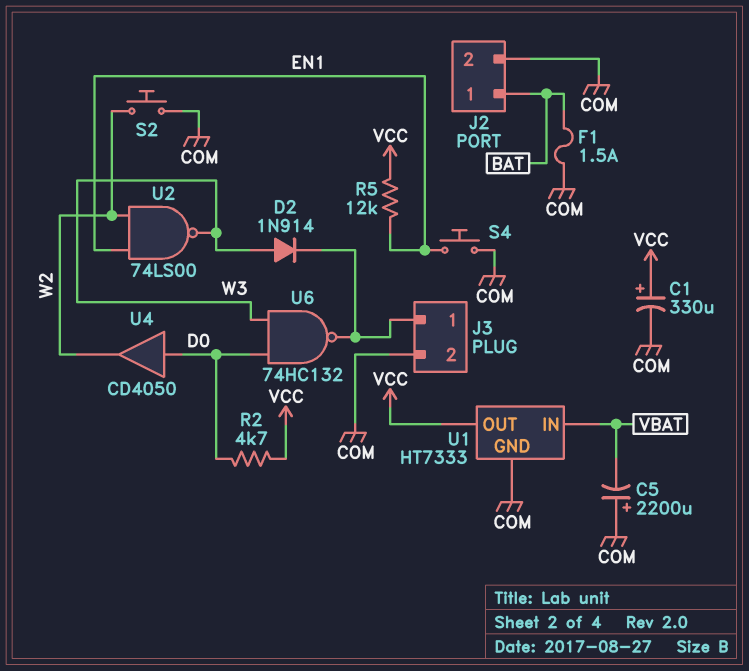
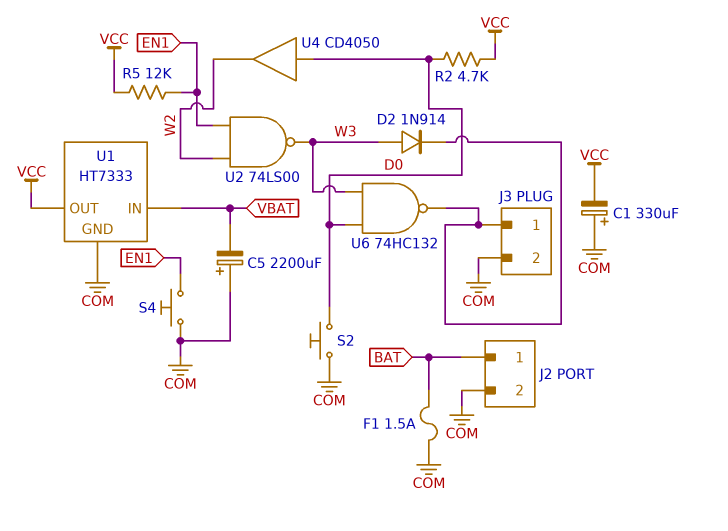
C1: 330uF (plus VCC, minus COM) -> 330uF (plus COM, minus VCC)
S2: button (COM, W2) -> button (COM, D0)

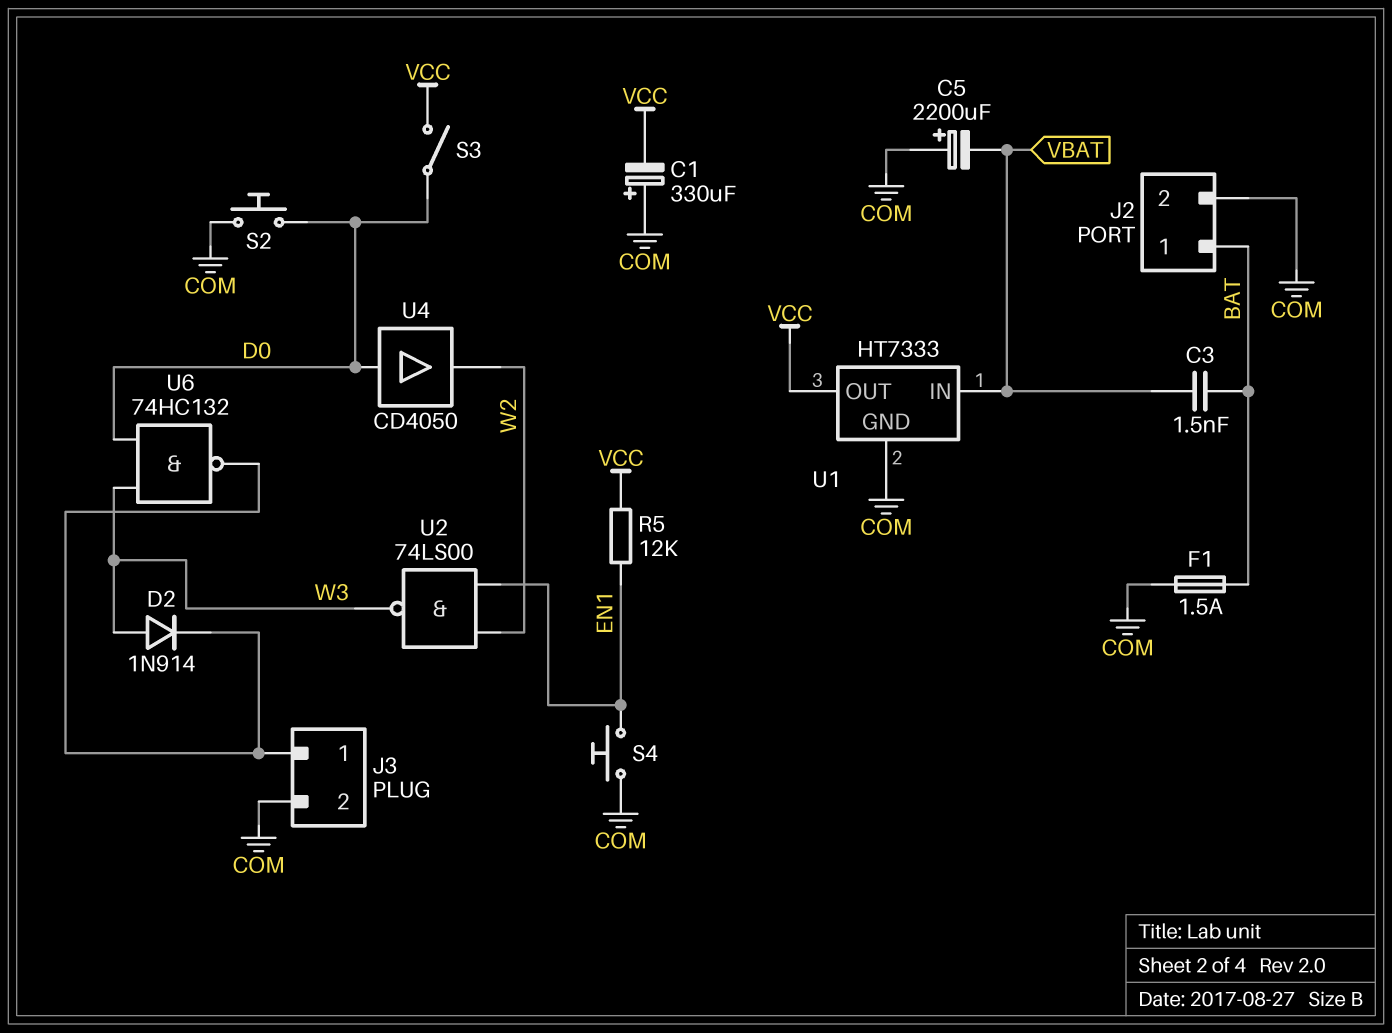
C3: none -> 1.5nF (BAT, VBAT)
R2: 4.7k (D0, VCC) -> none
S3: none -> switch (D0, VCC)

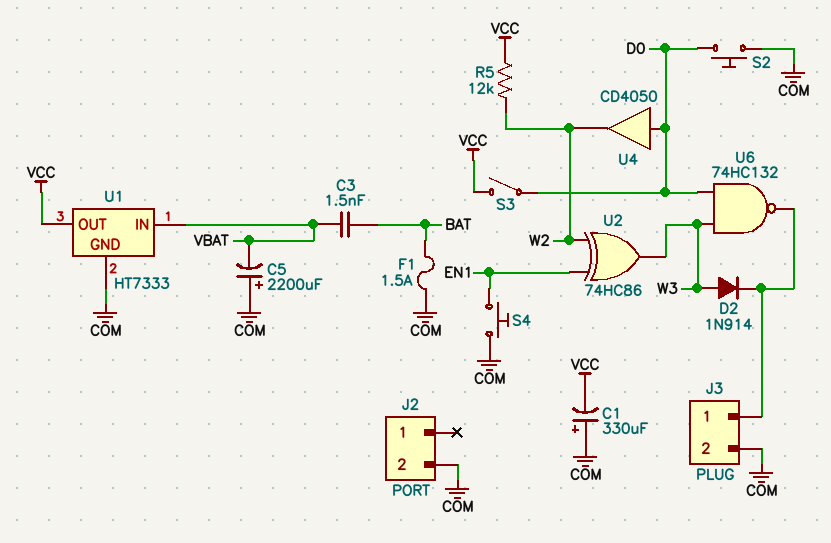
J2 pin 1: BAT -> none
R5: 12k (EN1, VCC) -> 12k (VCC, W2)
U2: NAND 74LS00 (in EN1, in W2, out W3) -> XOR 74HC86 (in EN1, in W2, out W3)

